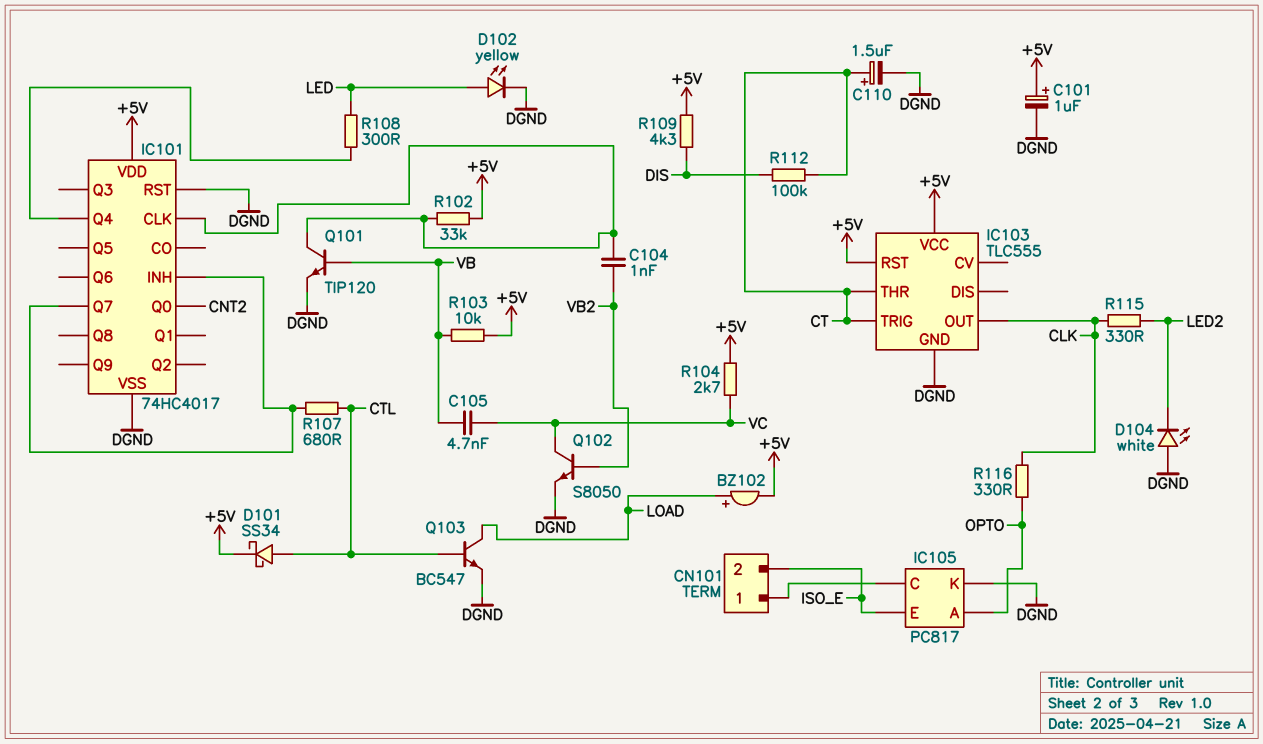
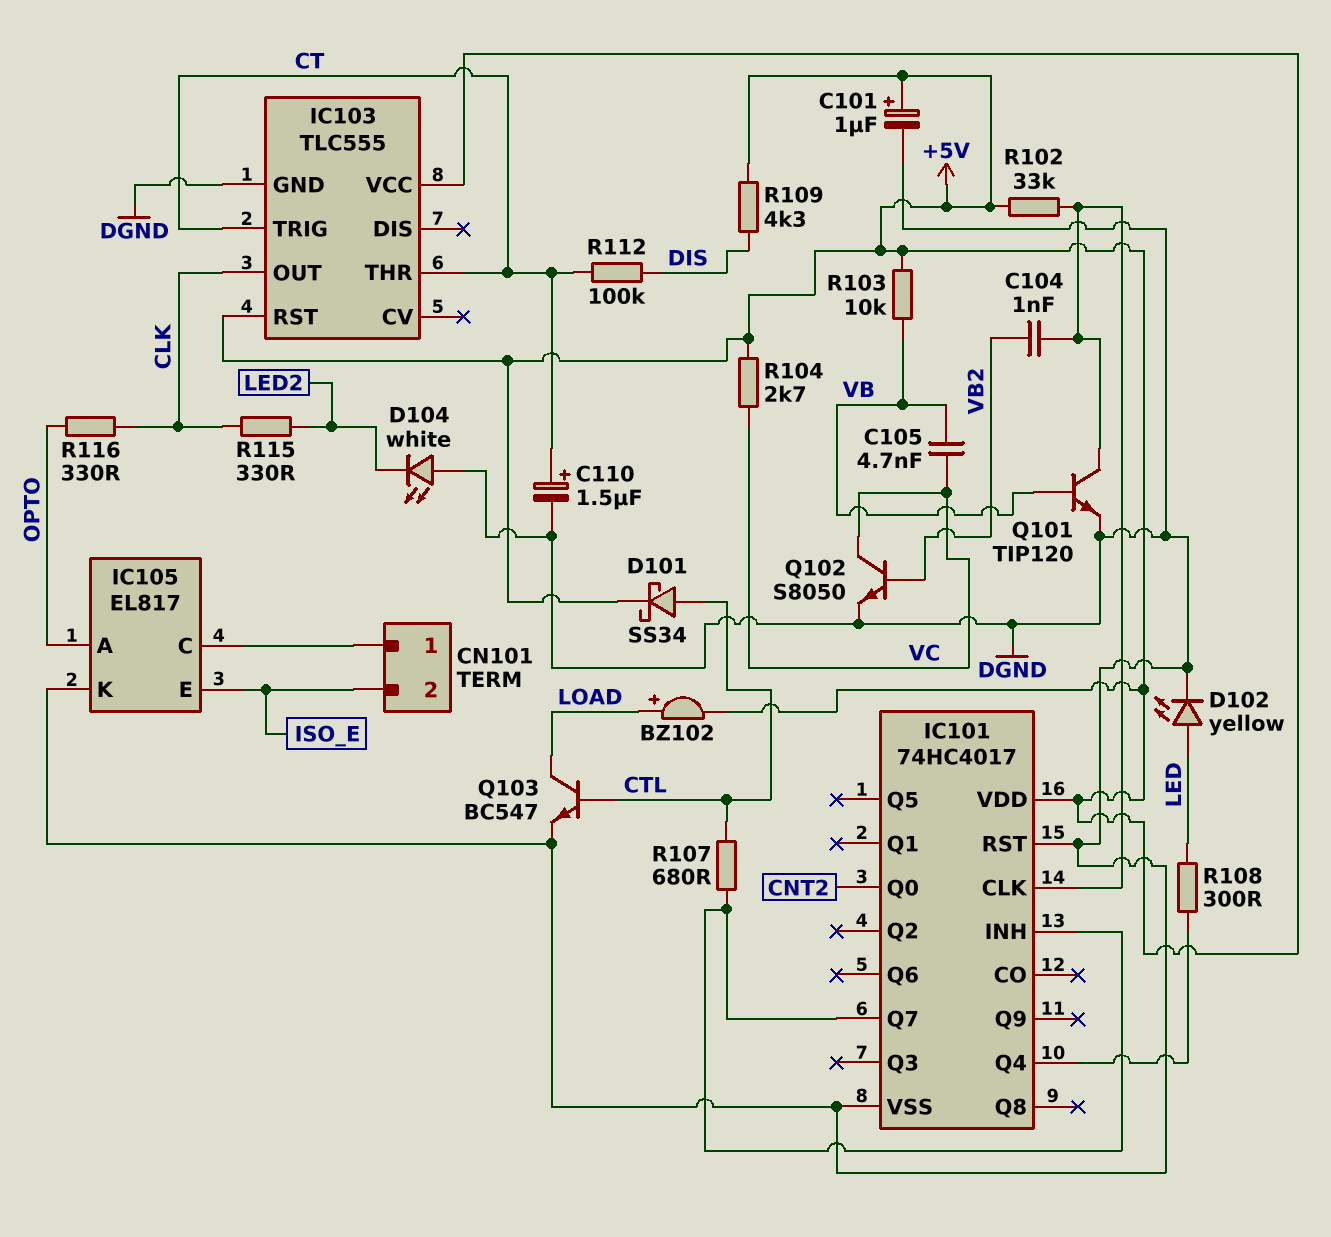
IC105: PC817 -> EL817

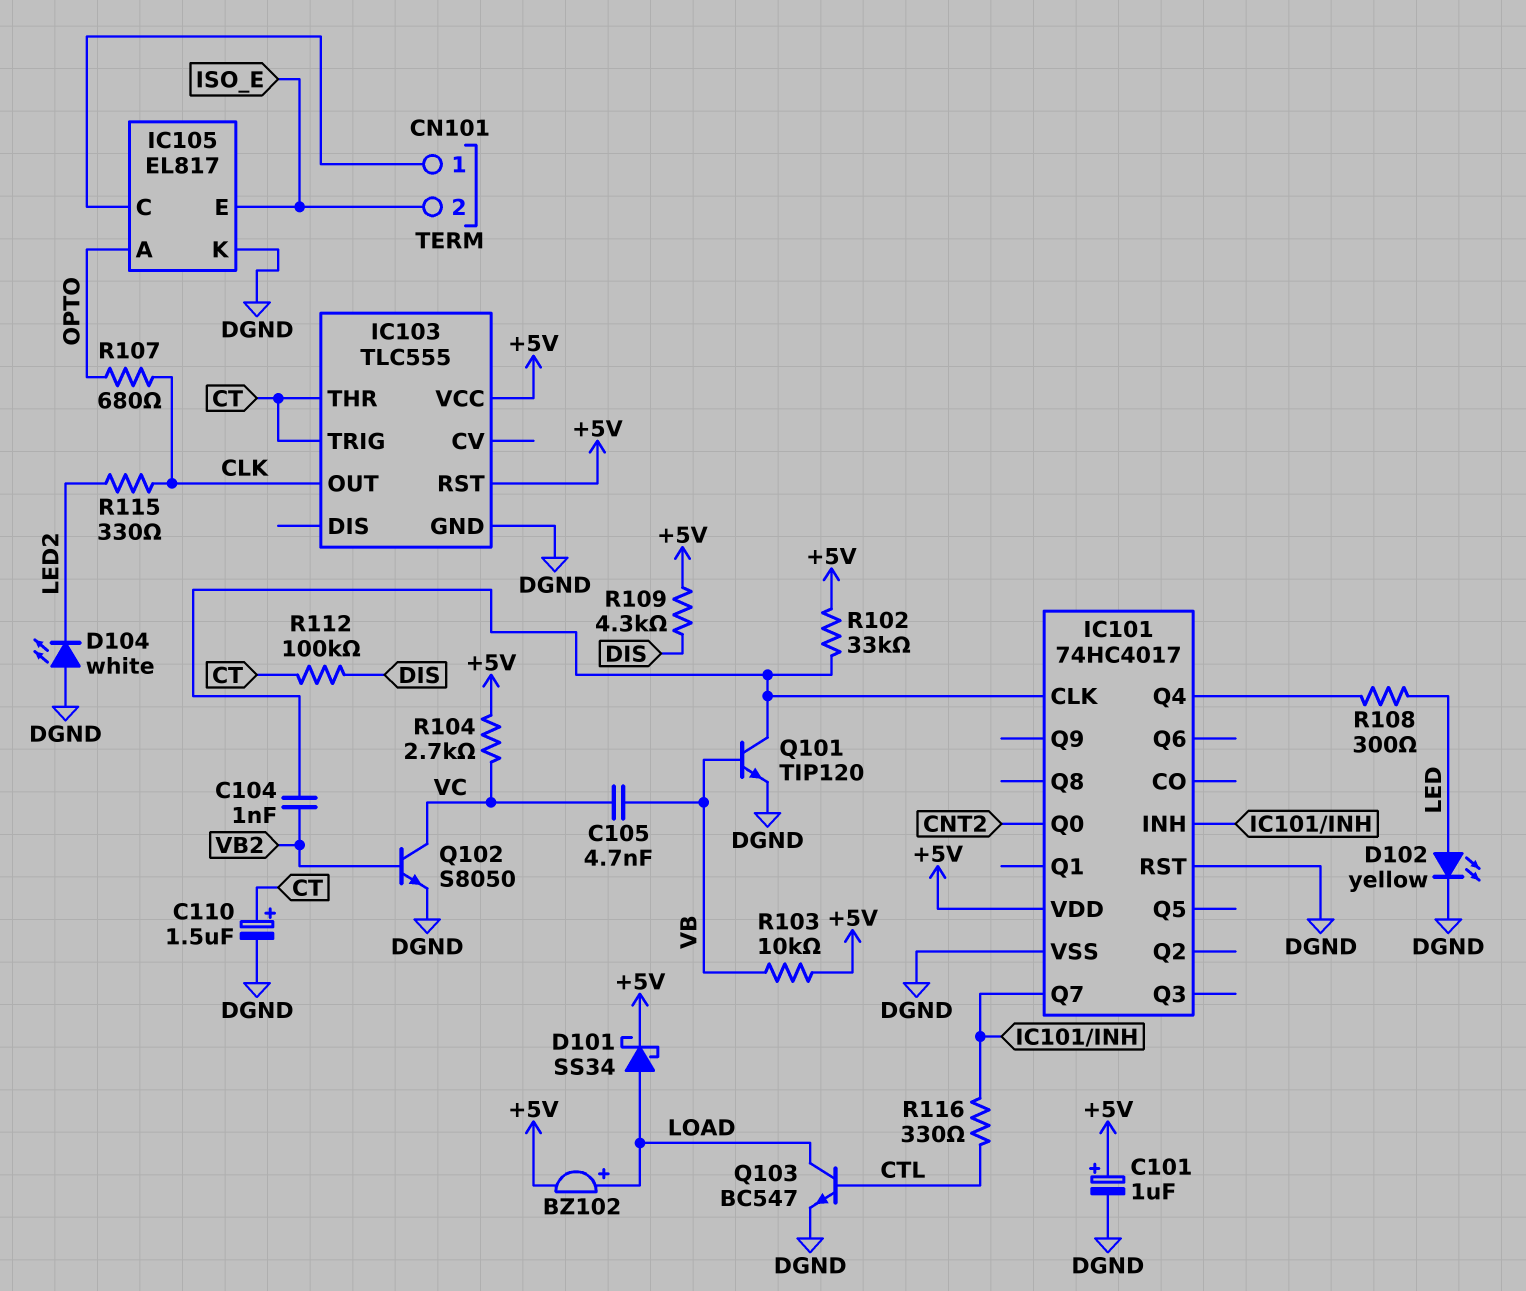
D101: schottky SS34 (A CTL, K +5V) -> schottky SS34 (A LOAD, K +5V)
R107: 680 (CTL, IC101/INH) -> 680 (CLK, OPTO)
R116: 330 (CLK, OPTO) -> 330 (CTL, IC101/INH)

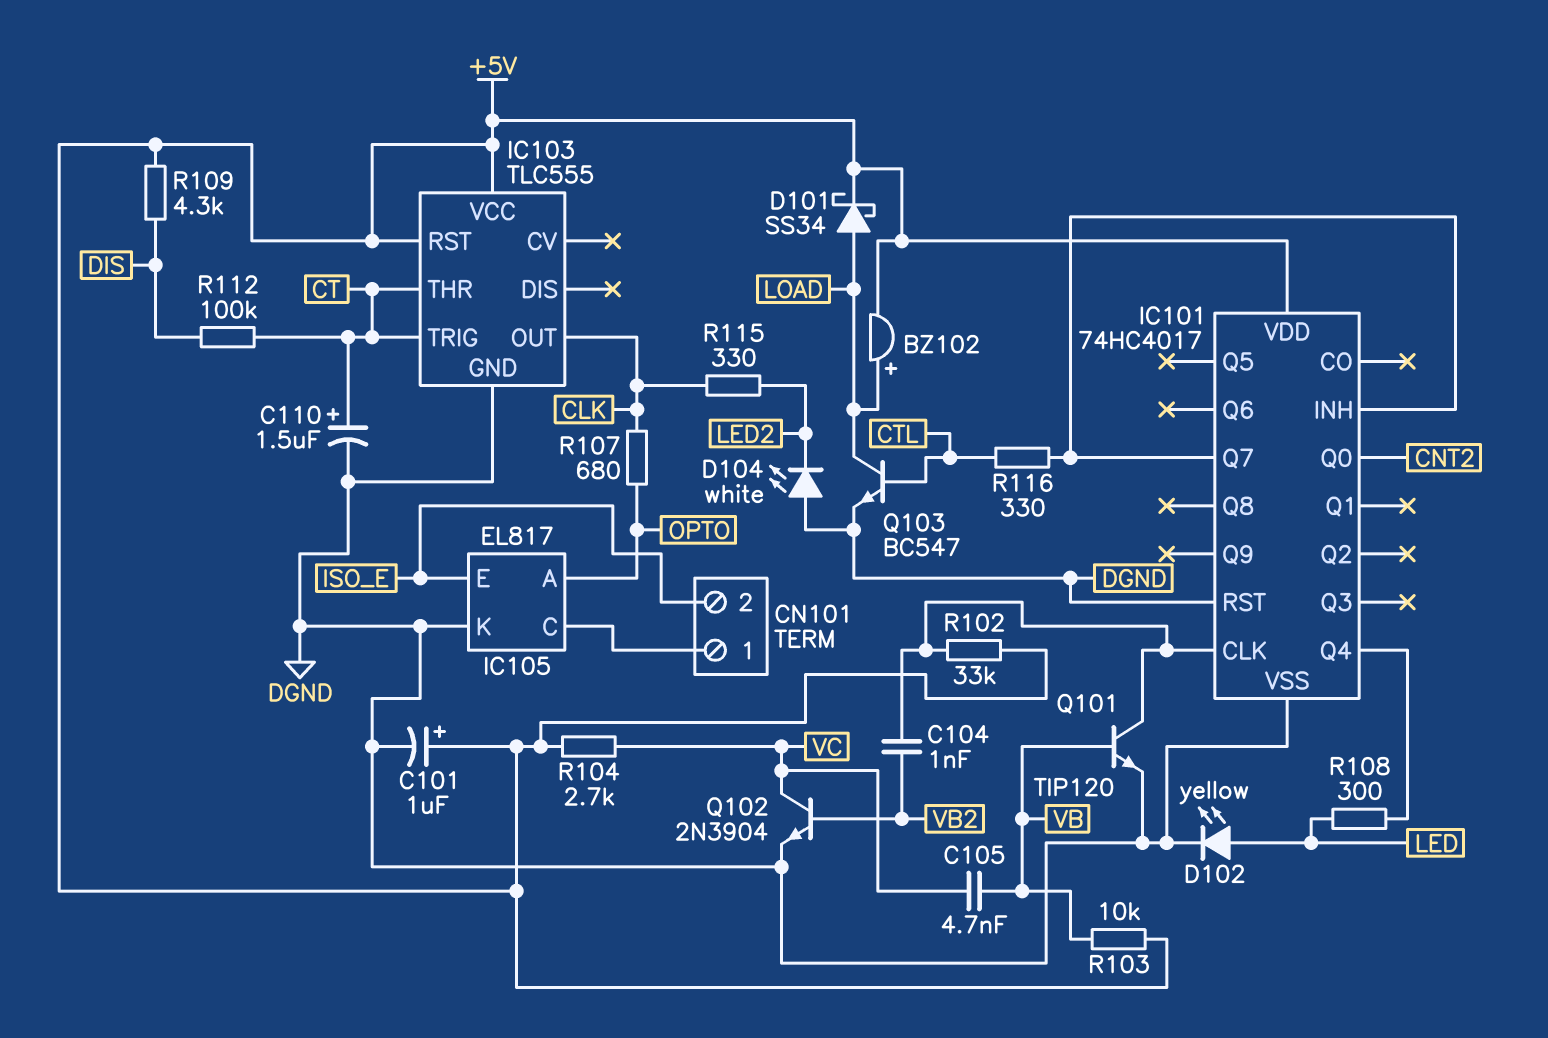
Q102: NPN S8050 (B VB2, C VC, E DGND) -> NPN 2N3904 (B VB2, C VC, E DGND)

